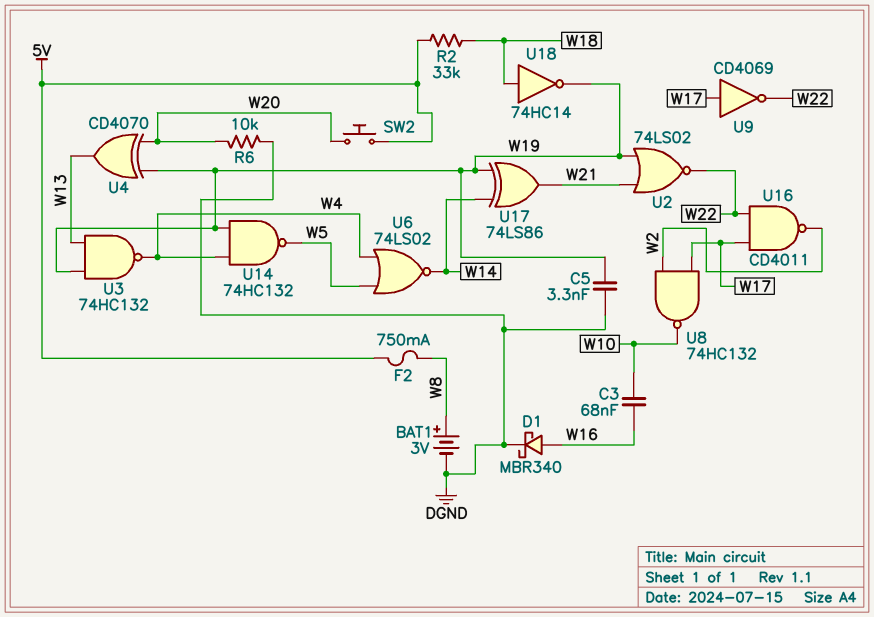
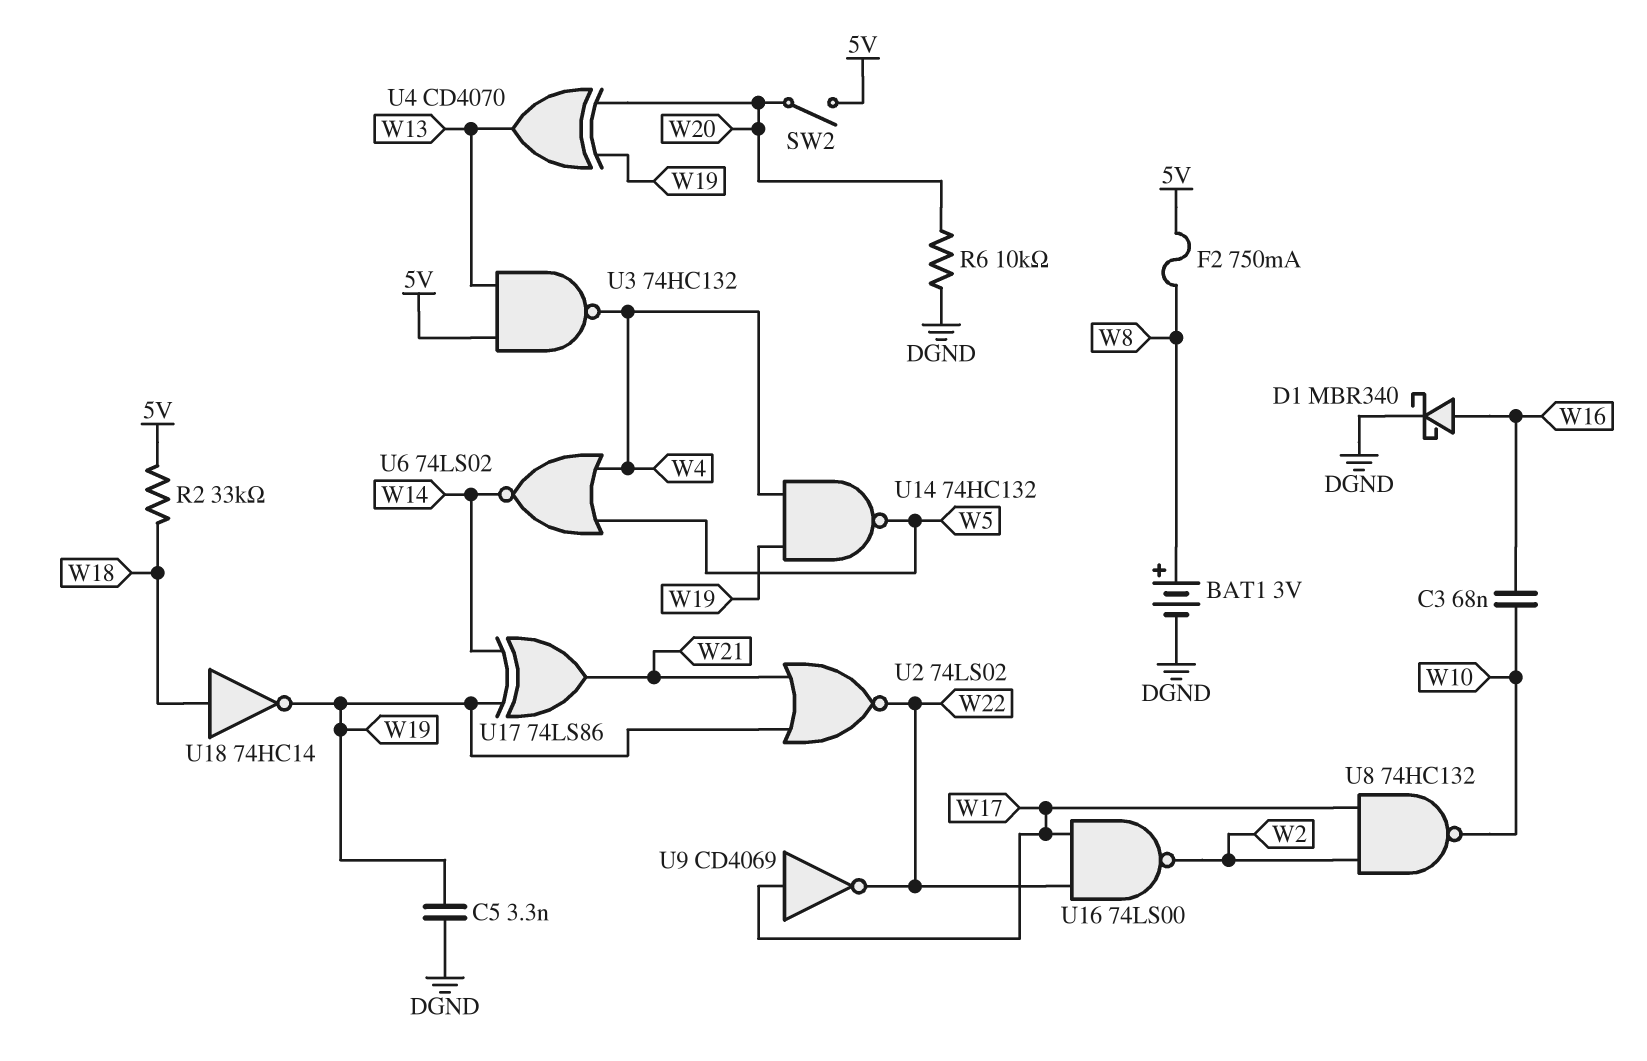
SW2: button (5V, W20) -> switch (5V, W20)
U3: NAND 74HC132 (in W13, in W19, out W4) -> NAND 74HC132 (in 5V, in W13, out W4)
U16: NAND CD4011 (in W17, in W22, out W2) -> NAND 74LS00 (in W17, in W22, out W2)

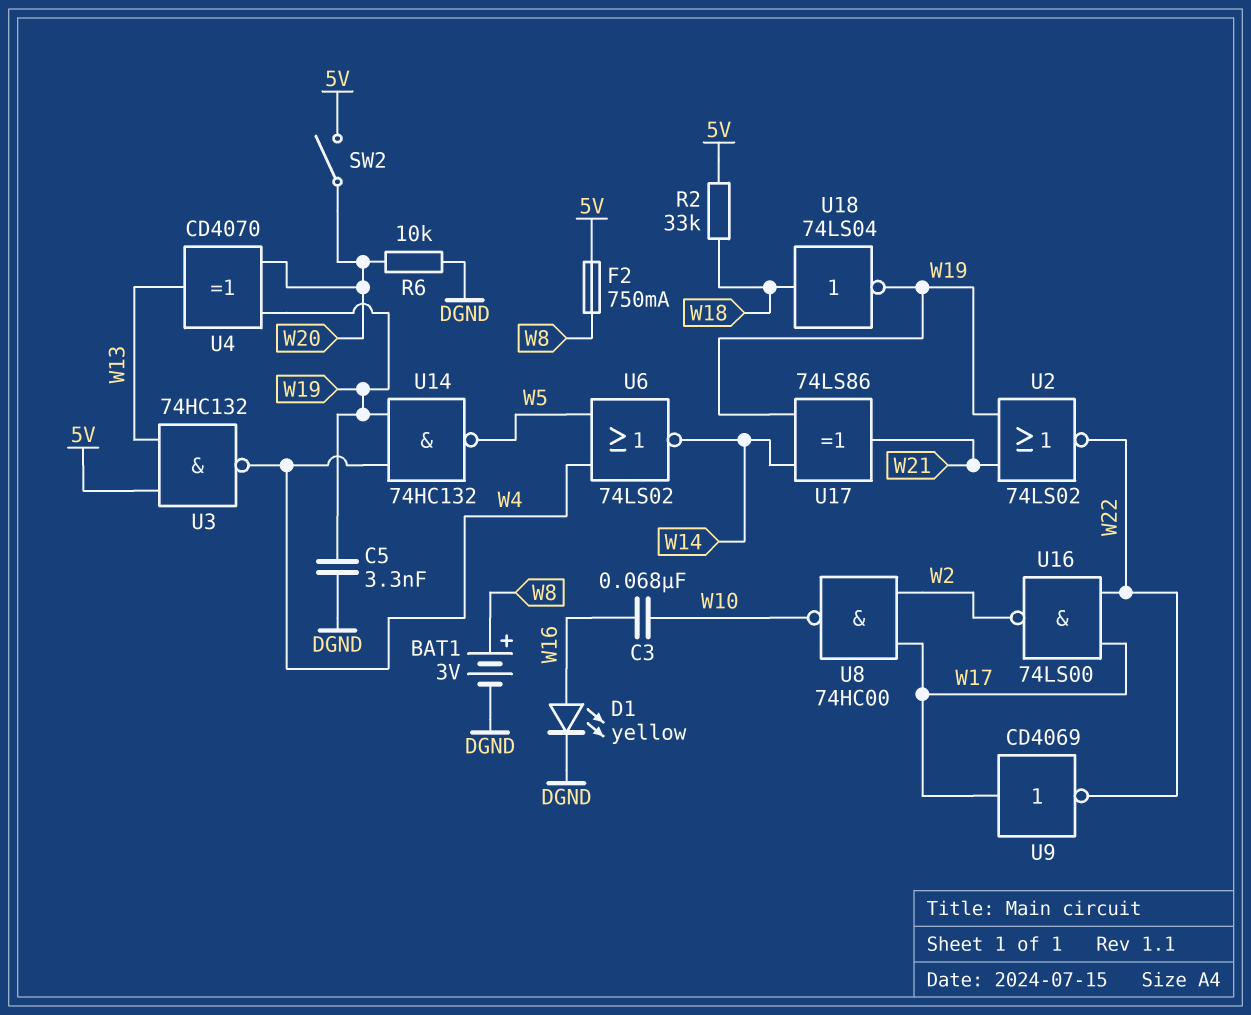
D1: schottky MBR340 (A W16, K DGND) -> LED yellow (A W16, K DGND)
U8: NAND 74HC132 (in W2, in W17, out W10) -> NAND 74HC00 (in W2, in W17, out W10)
U18: NOT 74HC14 (in W18, out W19) -> NOT 74LS04 (in W18, out W19)

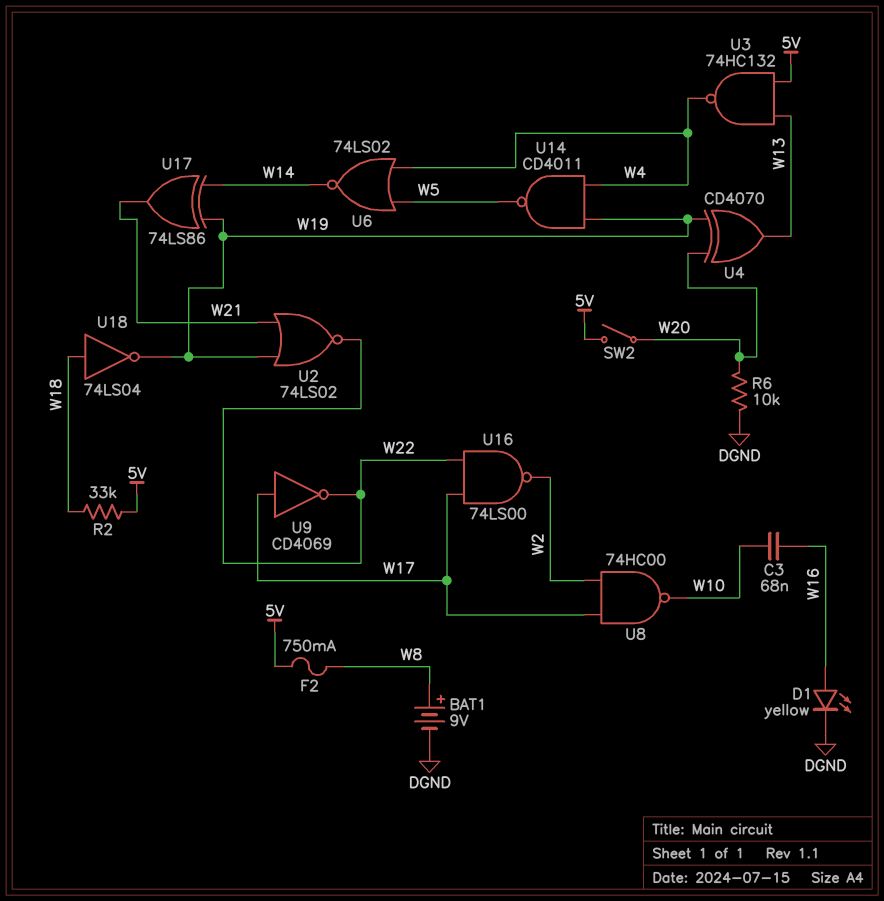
BAT1: 3V (plus W8, minus DGND) -> 9V (plus W8, minus DGND)
C5: 3.3nF (DGND, W19) -> none
U14: NAND 74HC132 (in W4, in W19, out W5) -> NAND CD4011 (in W4, in W19, out W5)

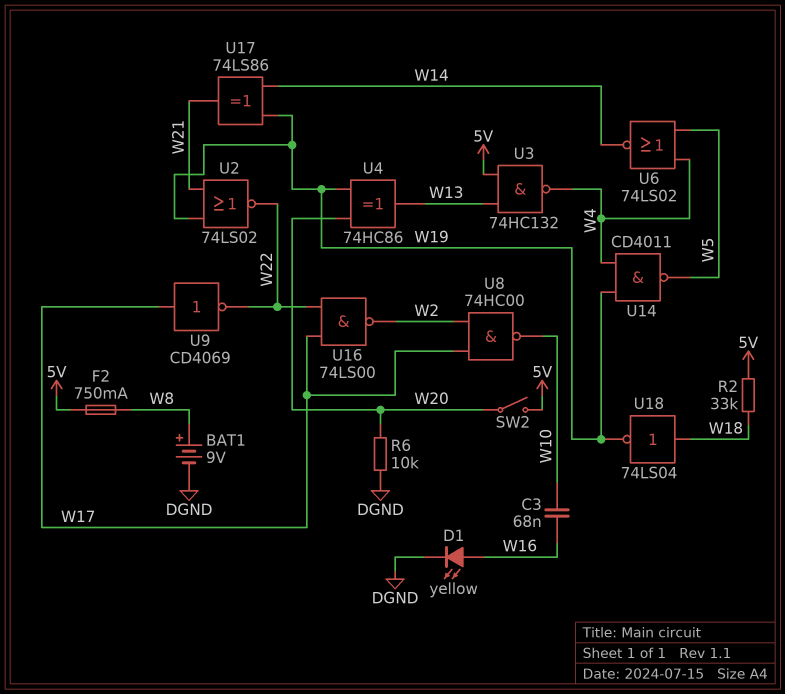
U4: XOR CD4070 (in W19, in W20, out W13) -> XOR 74HC86 (in W19, in W20, out W13)

